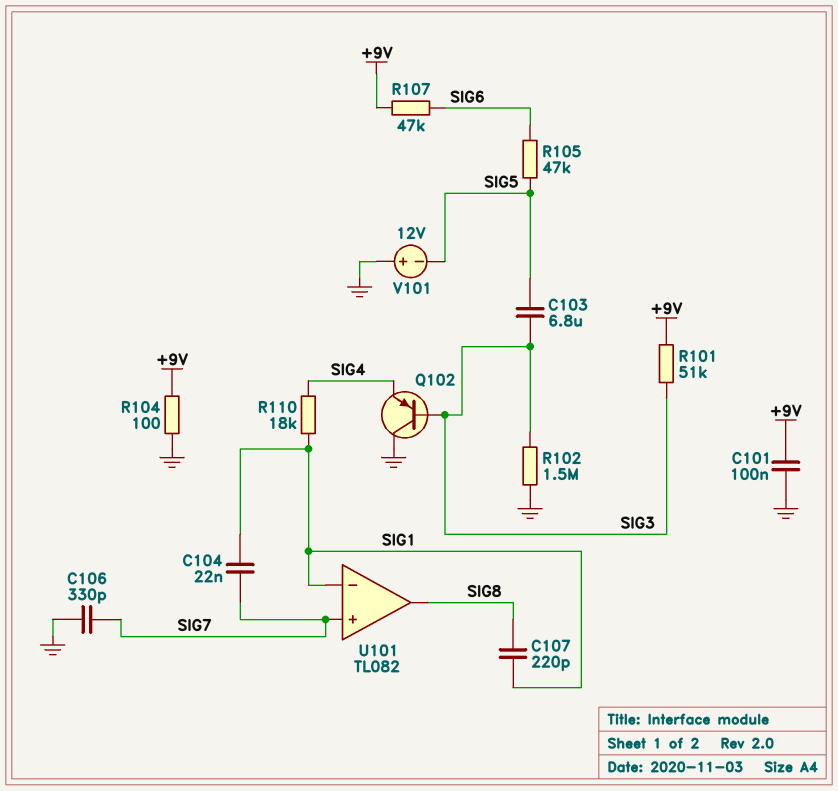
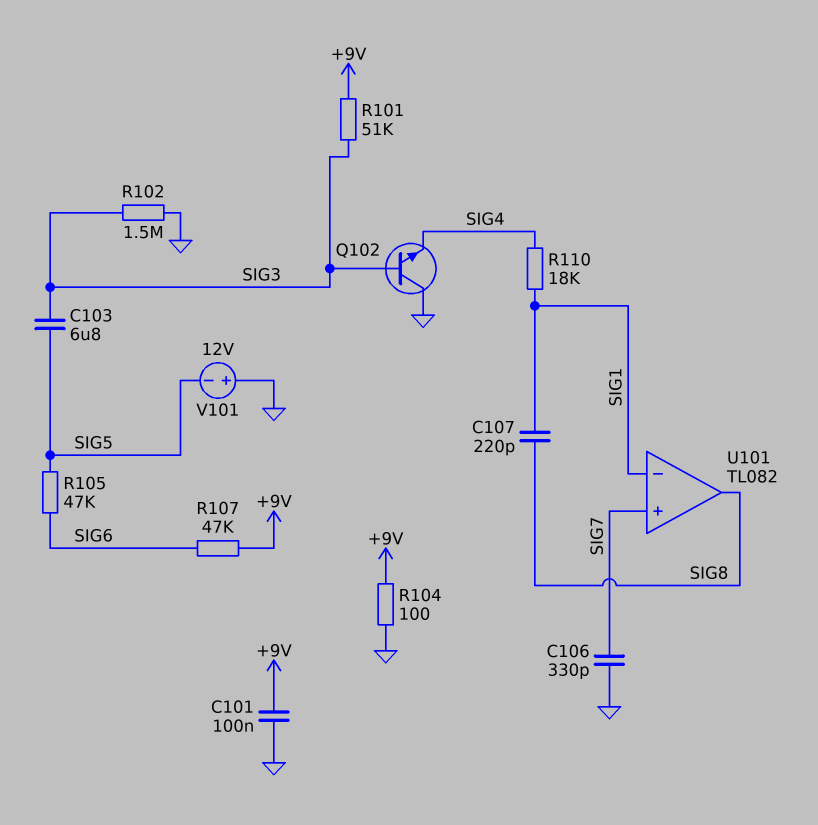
C104: 22nF (SIG1, SIG7) -> none
Q102: PNP (B SIG3, C GND, E SIG4) -> NPN (B SIG3, C GND, E SIG4)

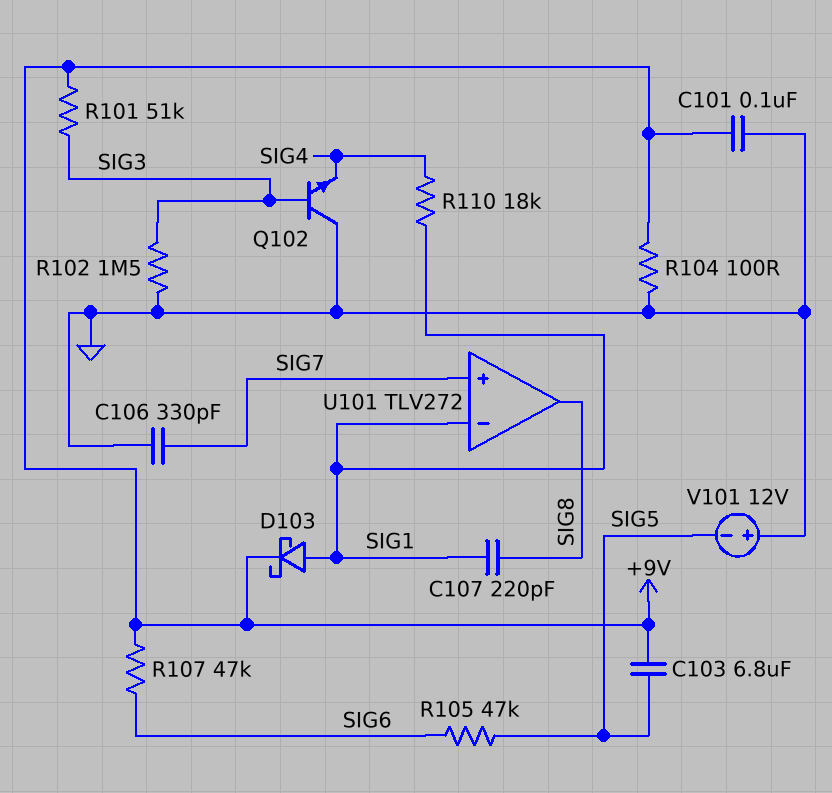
C103: 6.8uF (SIG3, SIG5) -> 6.8uF (+9V, SIG5)
D103: none -> schottky (A SIG1, K +9V)
U101: TL082 -> TLV272

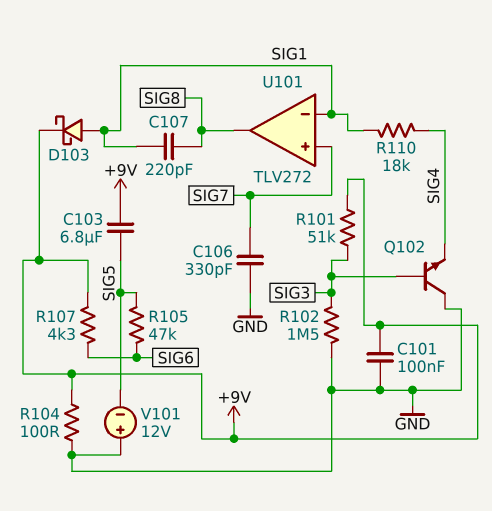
R107: 47k (+9V, SIG6) -> 4.3k (+9V, SIG6)

